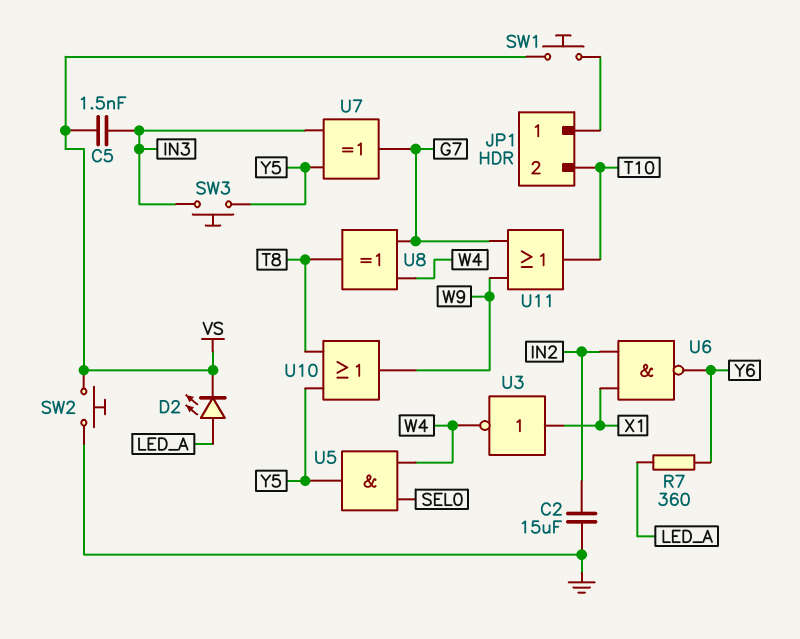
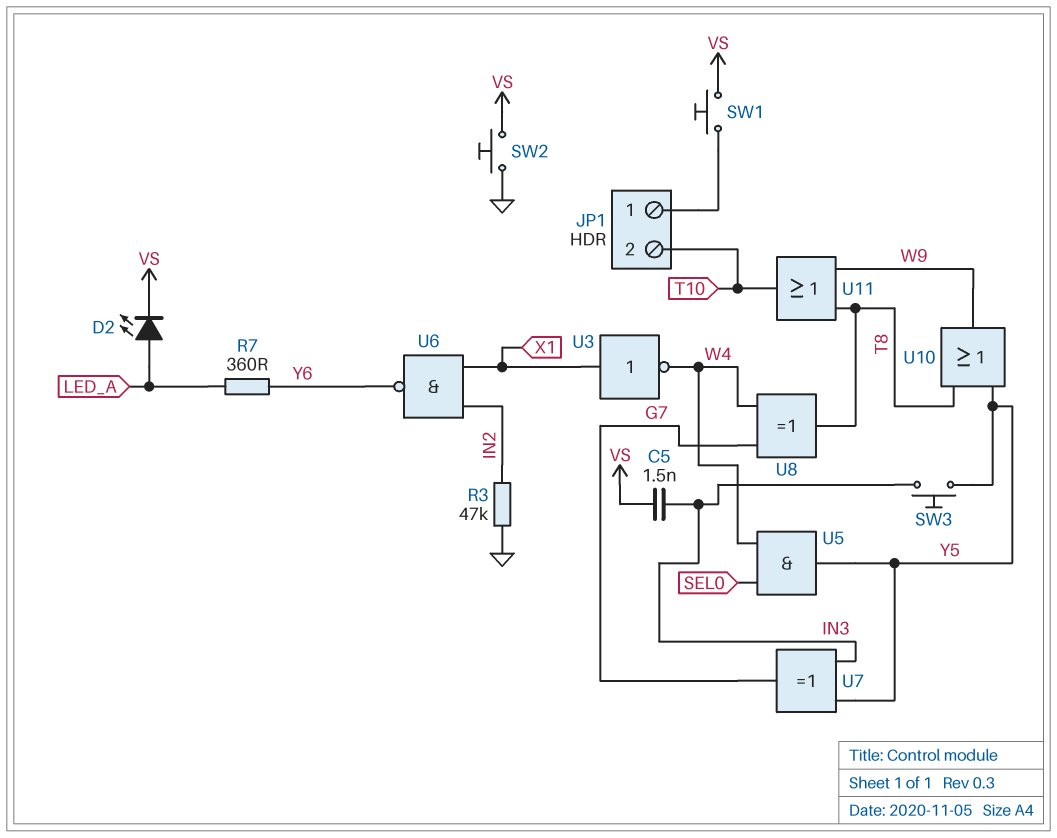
C2: 15uF (GND, IN2) -> none
R3: none -> 47k (GND, IN2)
U11: OR (in G7, in W9, out T10) -> OR (in T8, in W9, out T10)

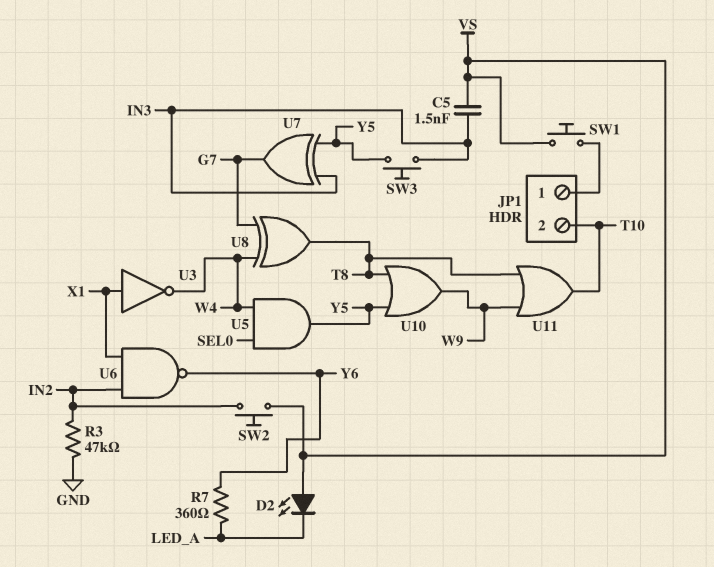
D2: LED (A LED_A, K VS) -> LED (A VS, K LED_A)
SW2: button (GND, VS) -> button (IN2, VS)

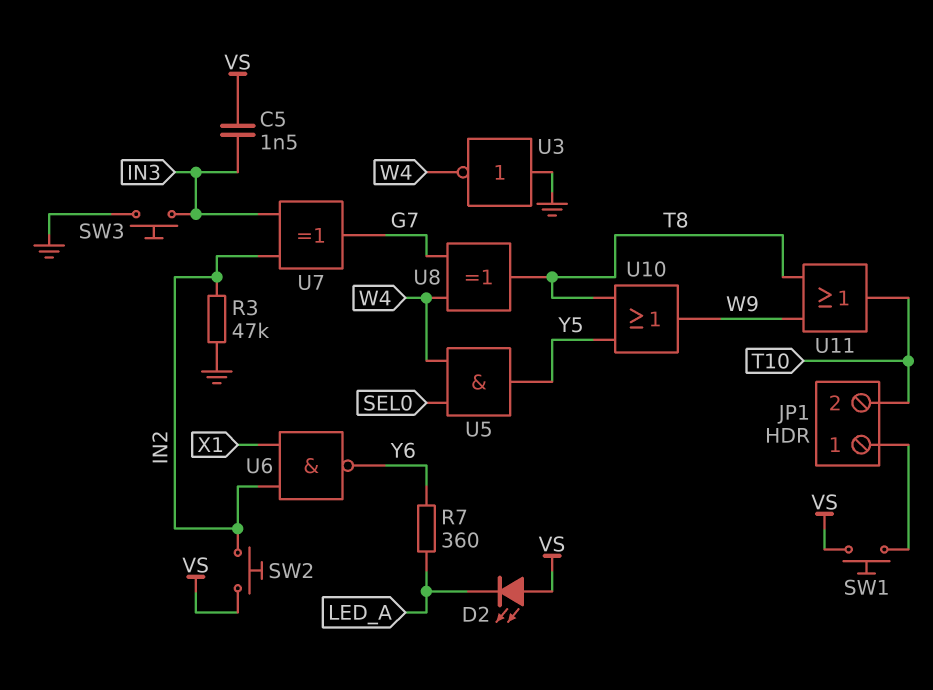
SW3: button (IN3, Y5) -> button (GND, IN3)
U3: NOT (in X1, out W4) -> NOT (in GND, out W4)
U7: XOR (in IN3, in Y5, out G7) -> XOR (in IN2, in IN3, out G7)

